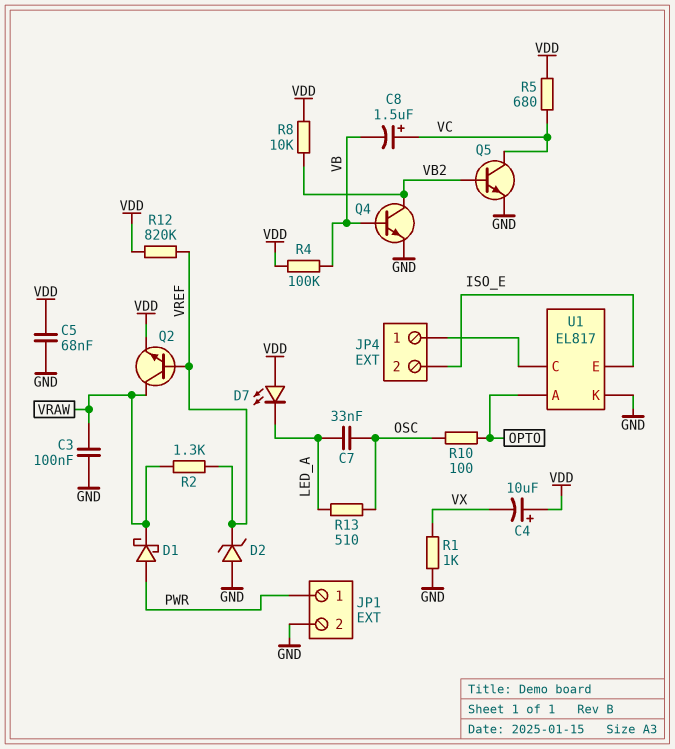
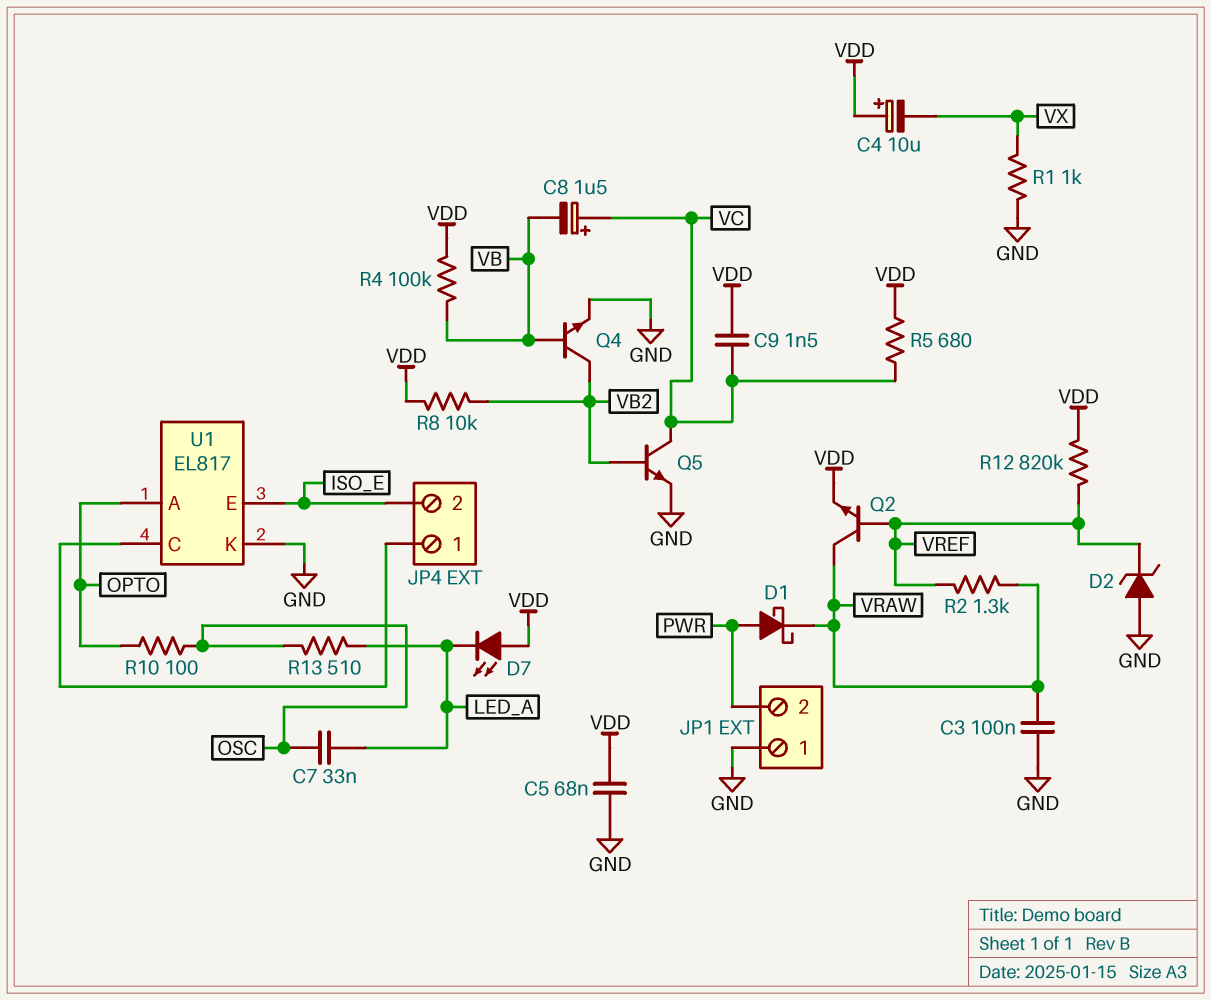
C9: none -> 1.5nF (VC, VDD)
JP1 pin 1: PWR -> GND
JP1 pin 2: GND -> PWR

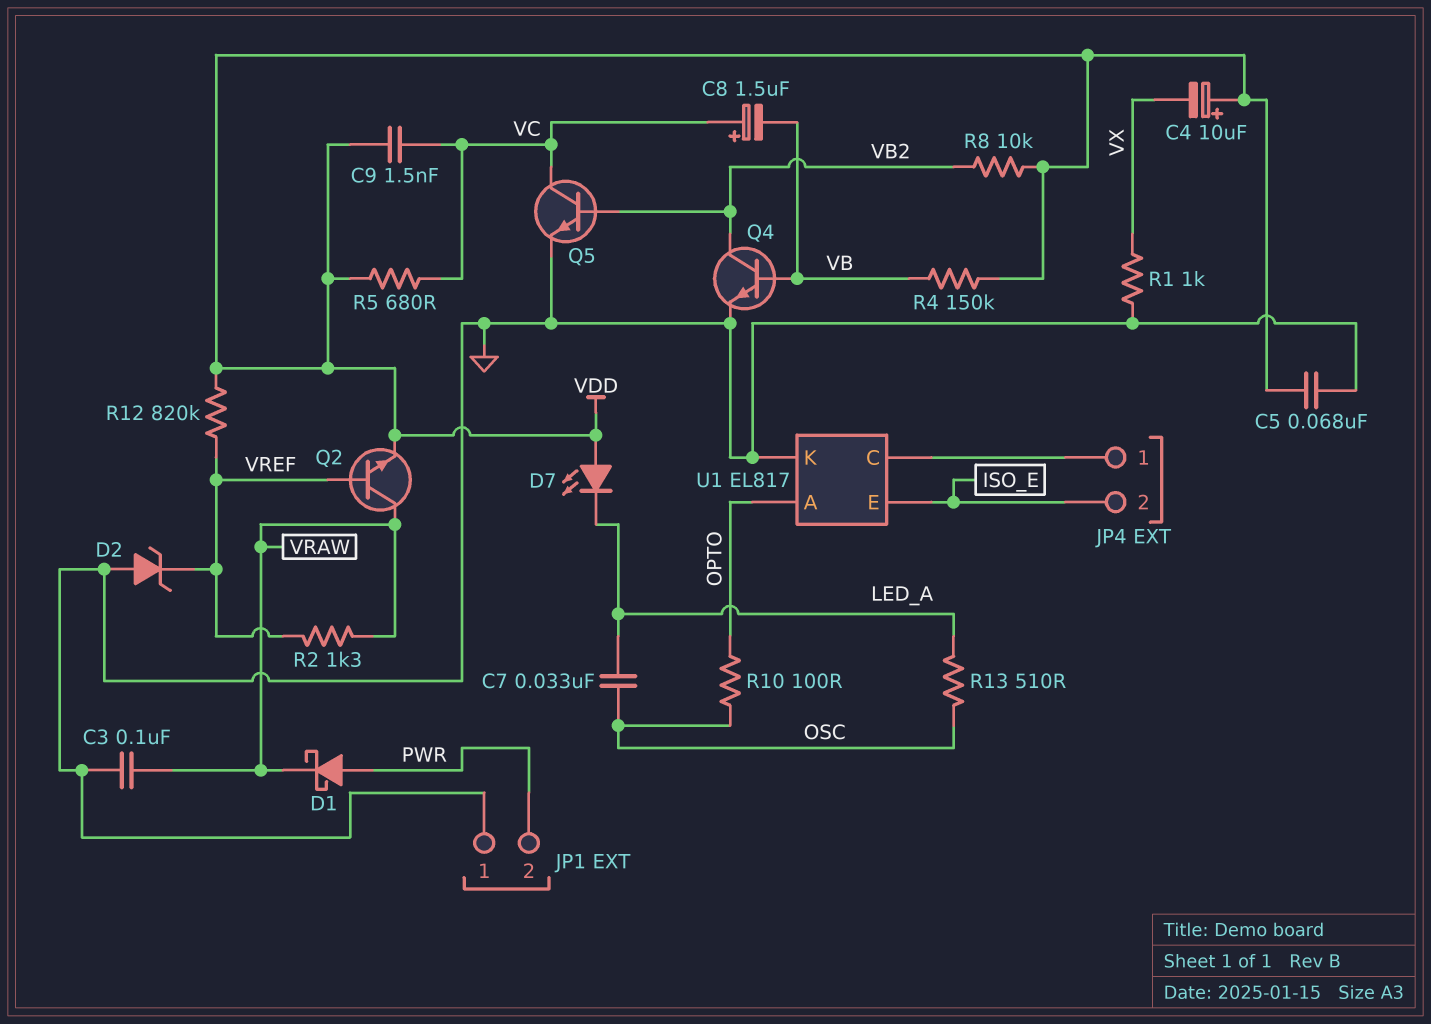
R4: 100k (VB, VDD) -> 150k (VB, VDD)

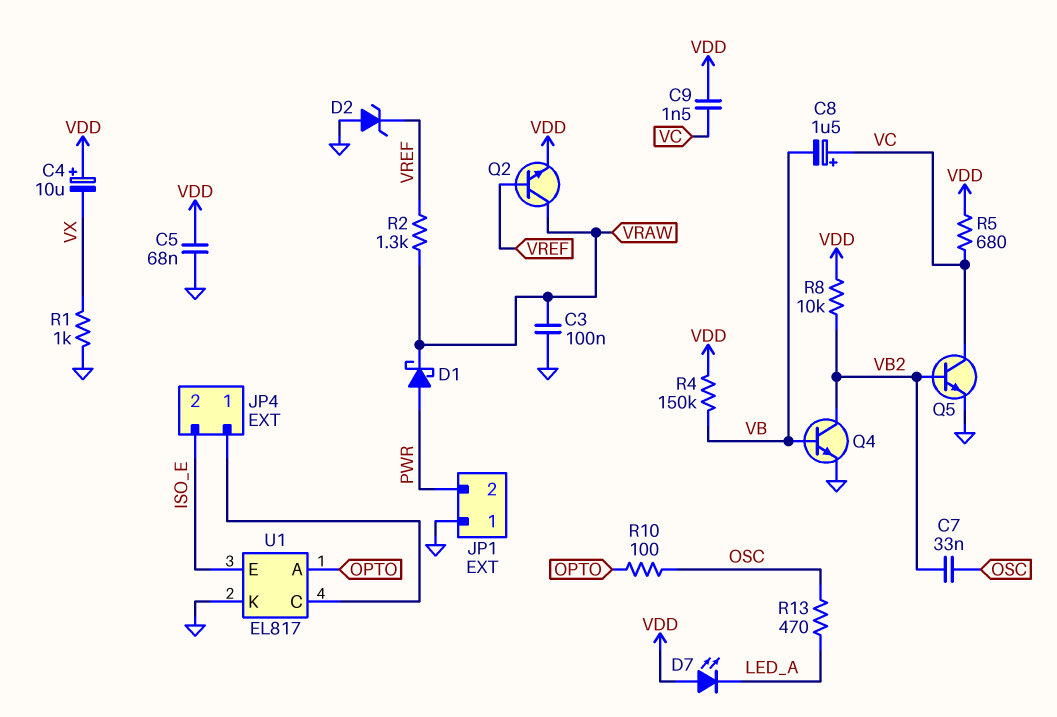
C7: 33nF (LED_A, OSC) -> 33nF (OSC, VB2)
R12: 820k (VDD, VREF) -> none
R13: 510 (LED_A, OSC) -> 470 (LED_A, OSC)

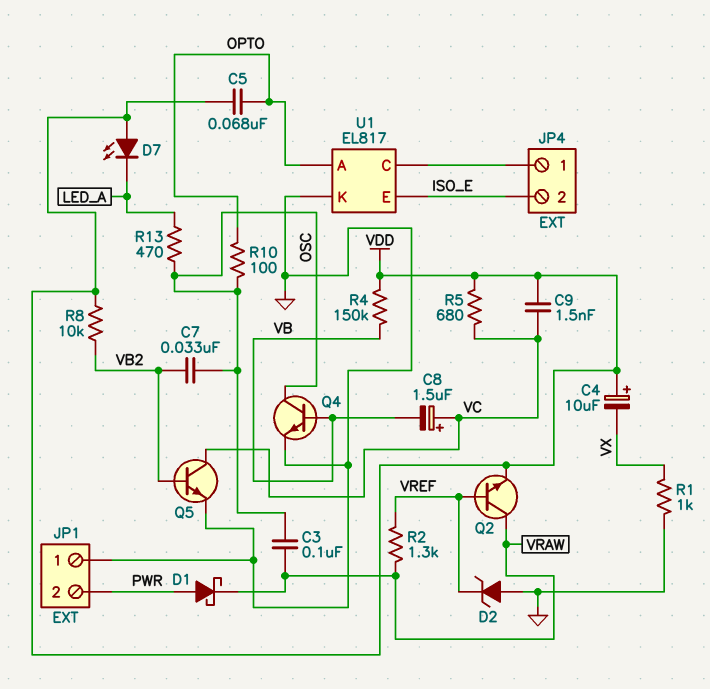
C3: 100nF (GND, VRAW) -> 100nF (OSC, VRAW)
C5: 68nF (GND, VDD) -> 68nF (OPTO, VDD)
Q4: NPN (B VB, C VB2, E GND) -> NPN (B VB, C OSC, E GND)

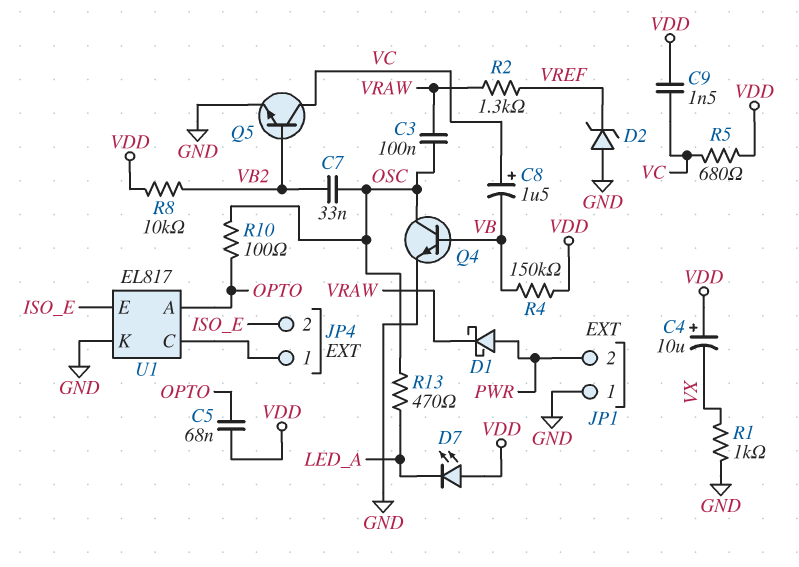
Q2: NPN (B VREF, C VRAW, E VDD) -> none

